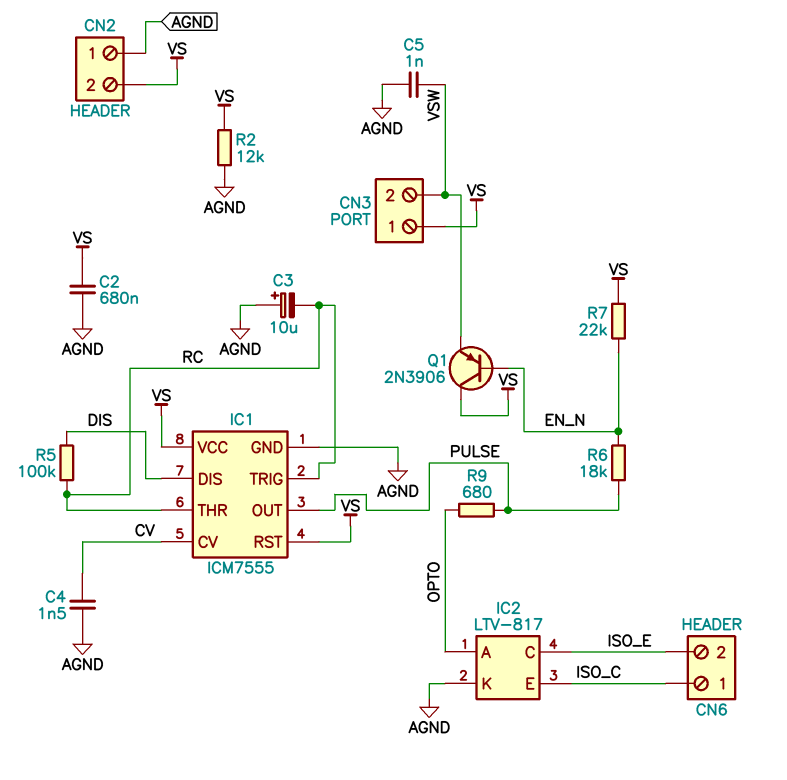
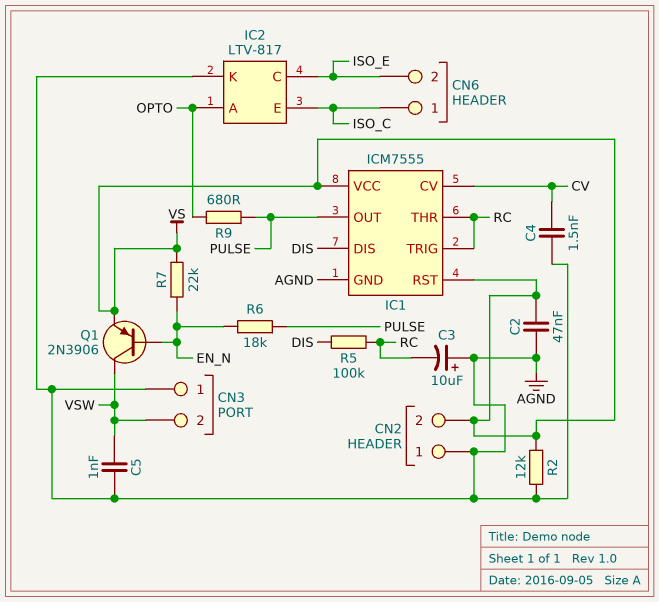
C2: 680nF (AGND, VS) -> 47nF (AGND, VS)
CN3 pin 1: VS -> AGND
Q1: PNP 2N3906 (B EN_N, C VS, E VSW) -> PNP 2N3906 (B EN_N, C VSW, E VS)

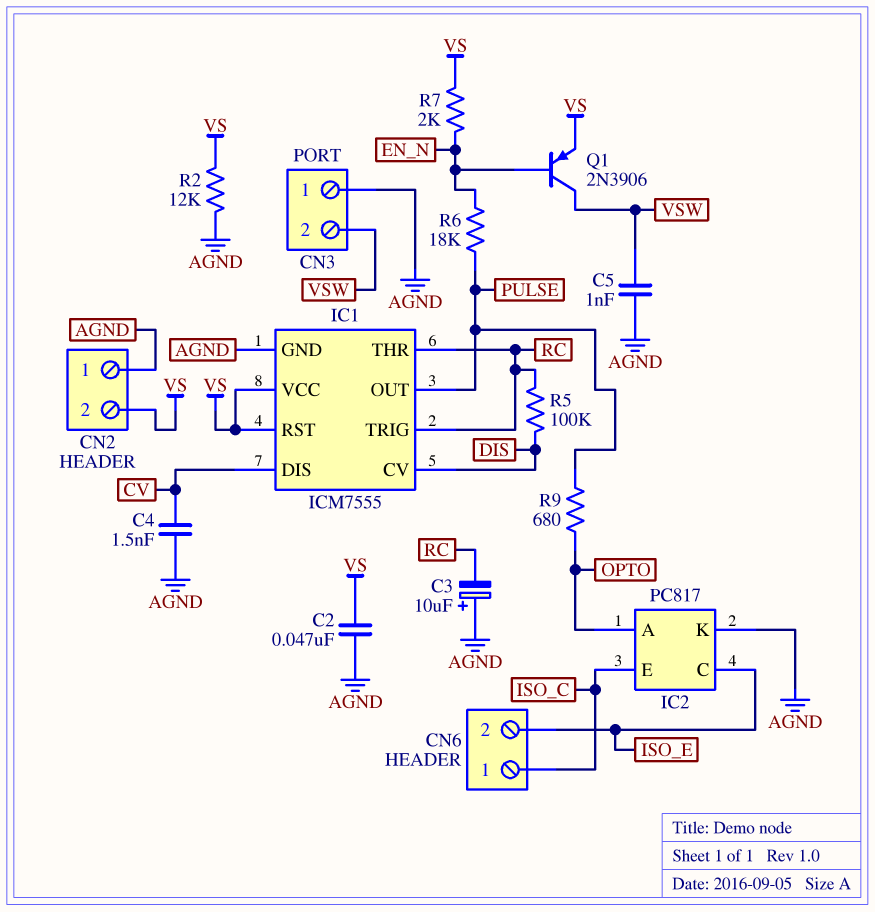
IC1 pin CV: CV -> DIS
IC1 pin DIS: DIS -> CV
IC2: LTV-817 -> PC817
R7: 22k (EN_N, VS) -> 2k (EN_N, VS)

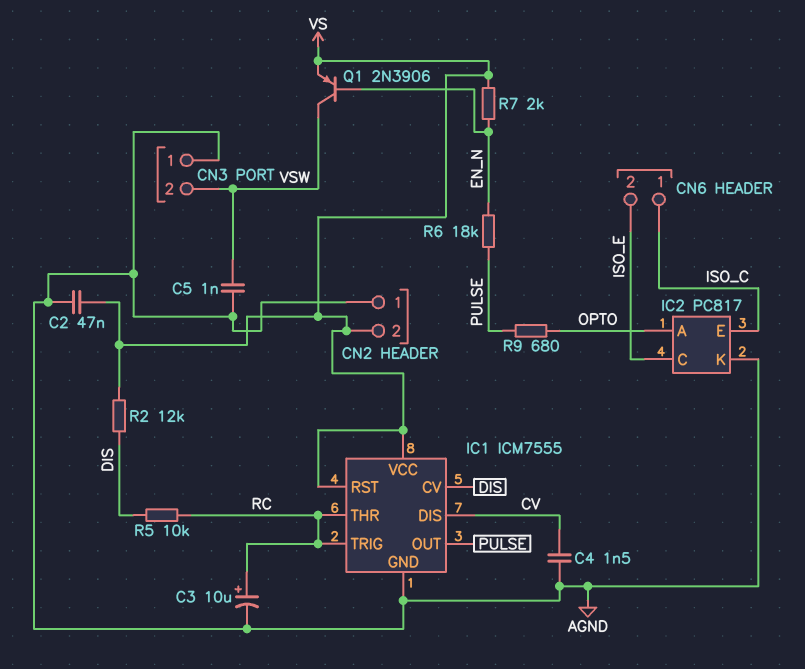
C3: 10uF (plus AGND, minus RC) -> 10uF (plus RC, minus AGND)
R2: 12k (AGND, VS) -> 12k (DIS, VS)
R5: 100k (DIS, RC) -> 10k (DIS, RC)

